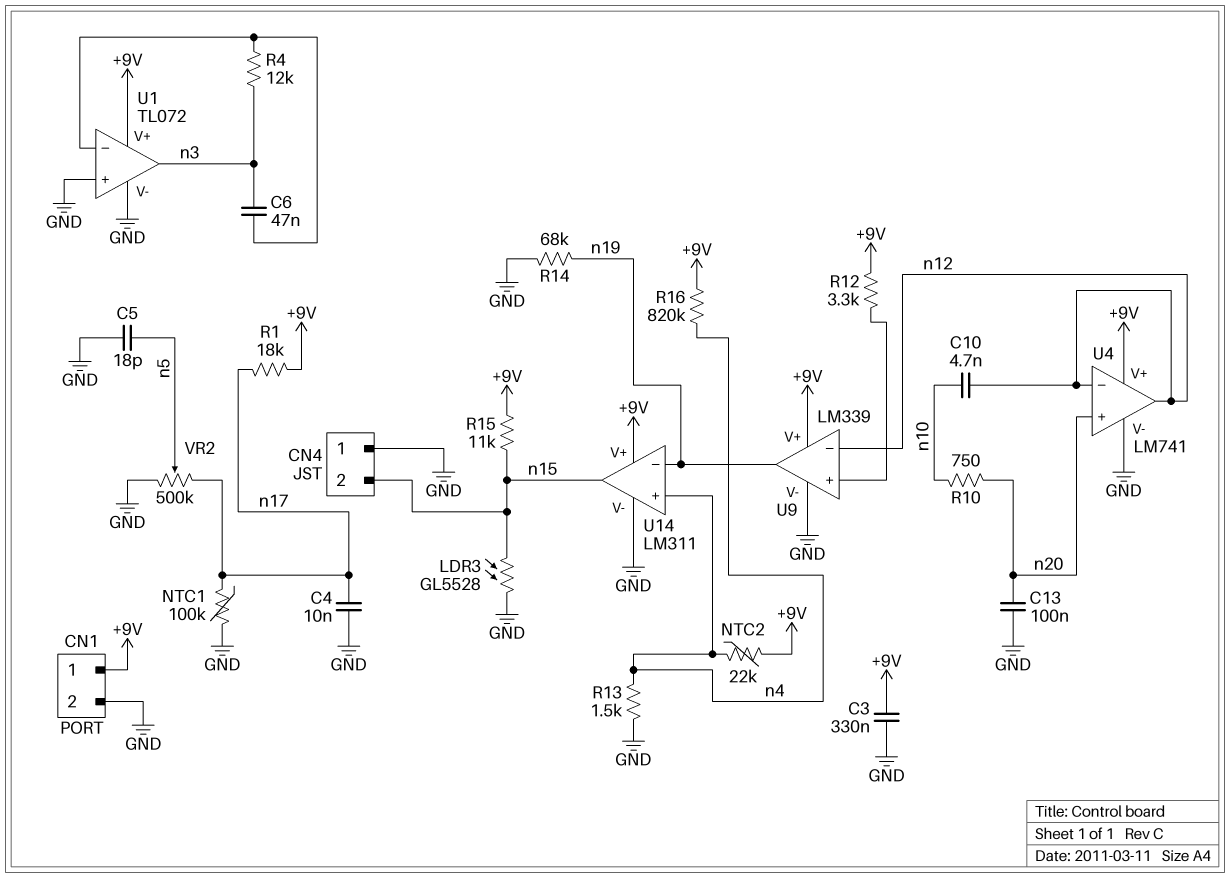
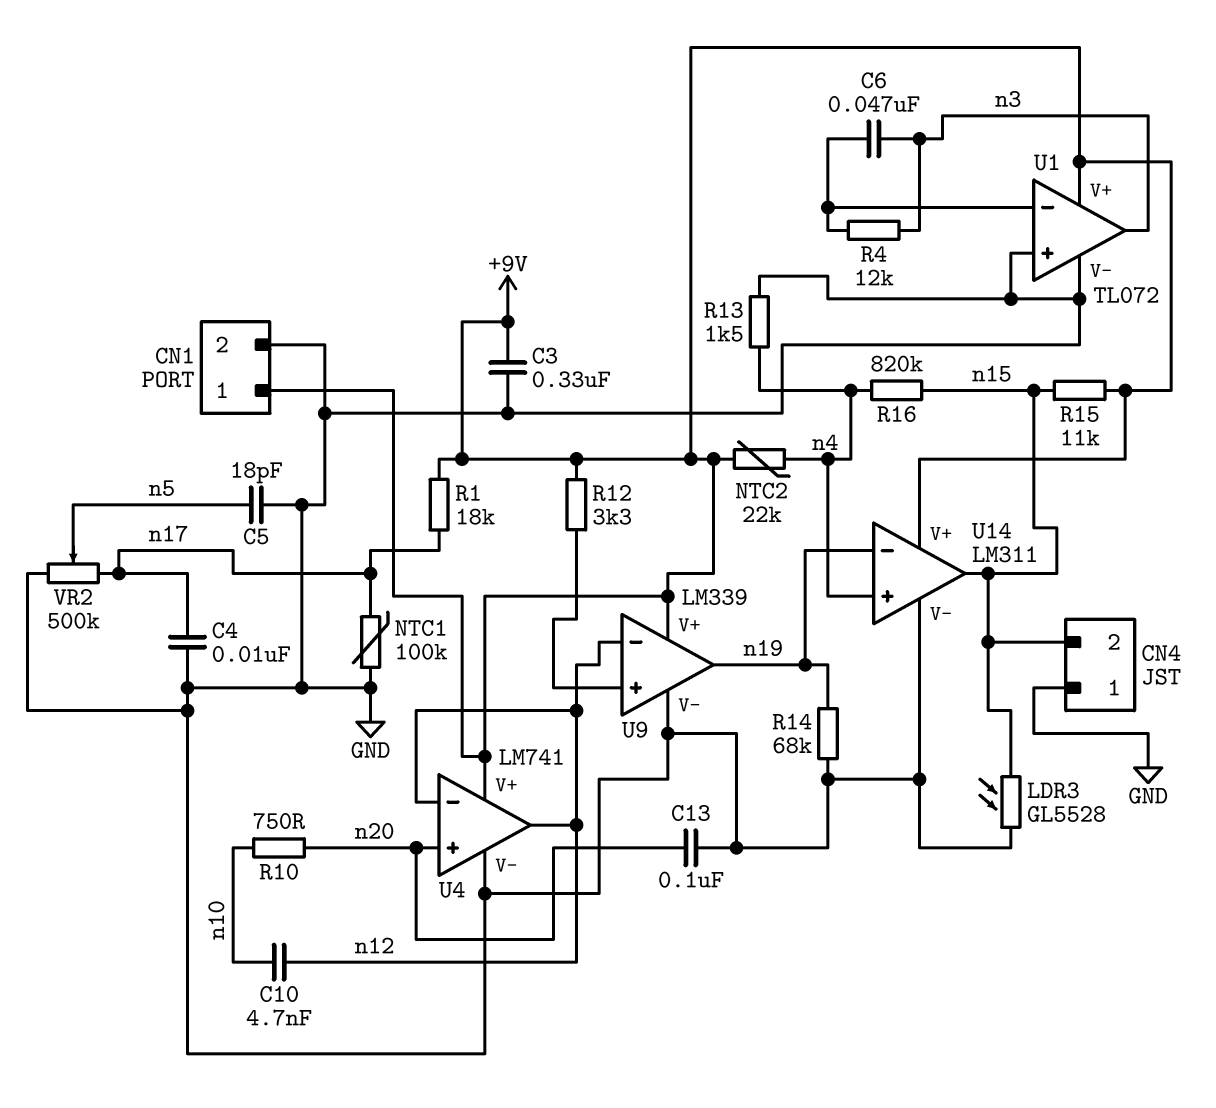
R16: 820k (+9V, n4) -> 820k (n4, n15)

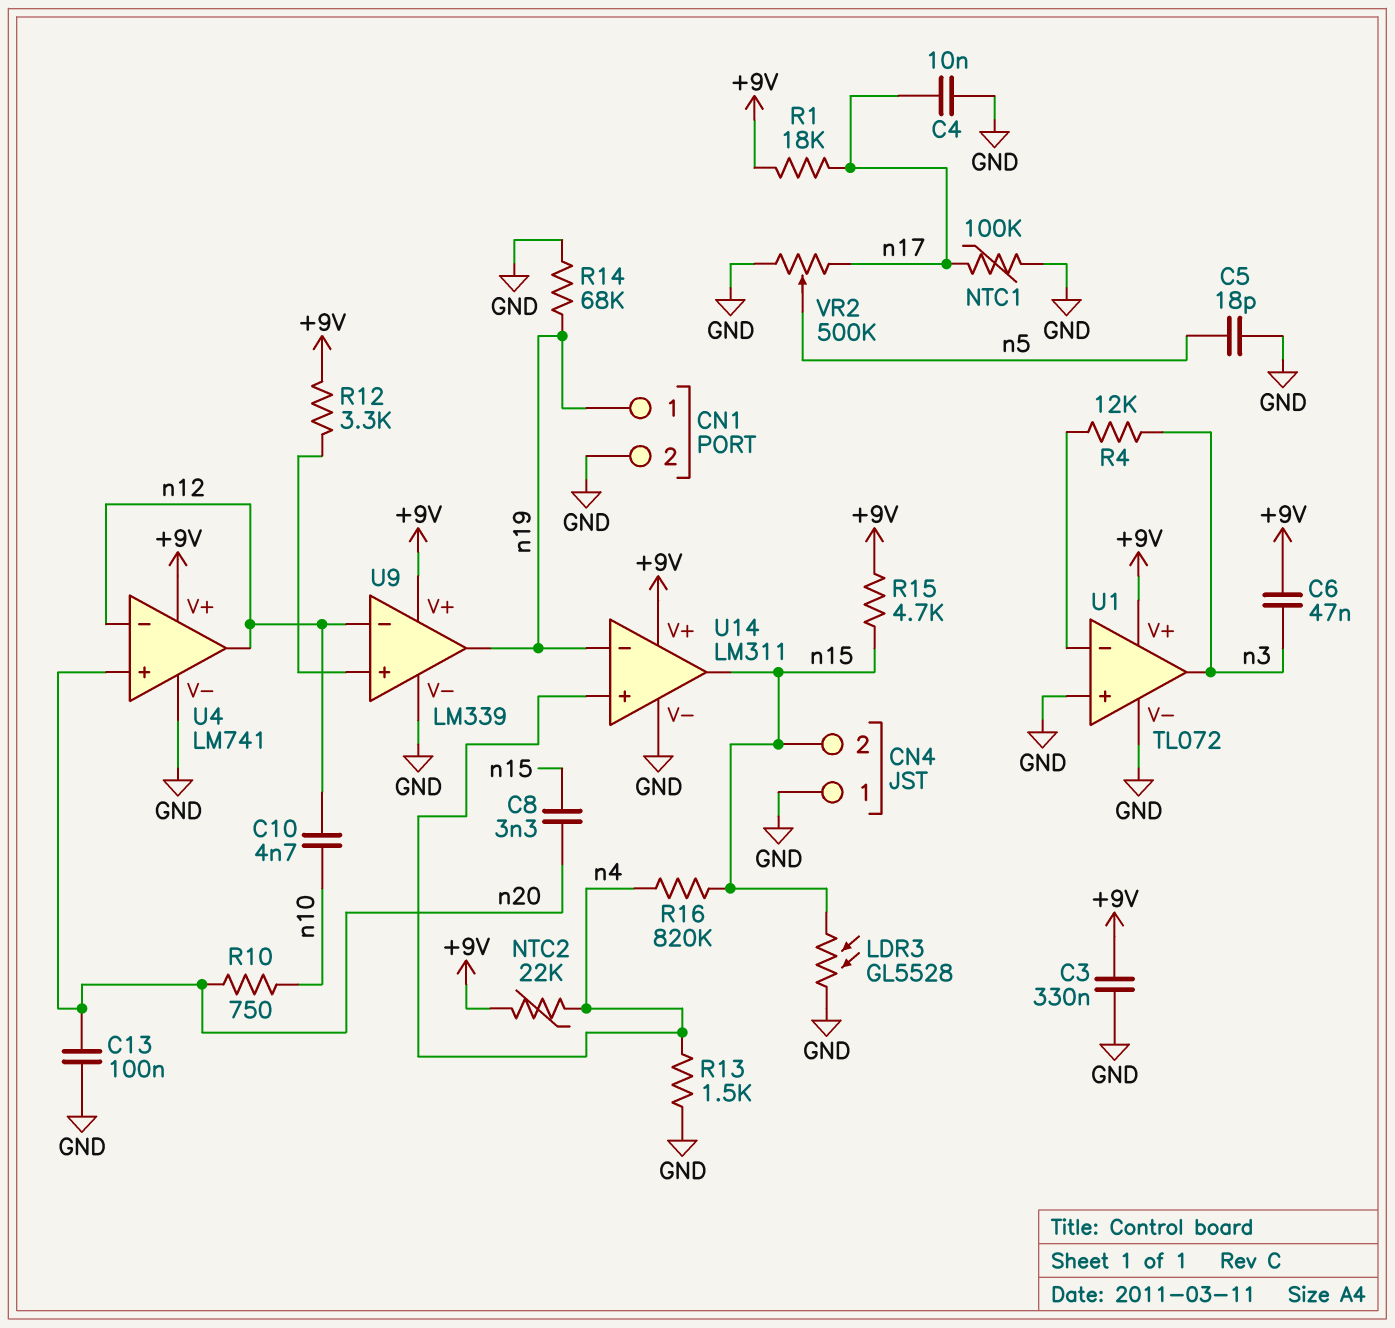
C6: 47nF (U1/in-, n3) -> 47nF (+9V, n3)
C8: none -> 3.3nF (n15, n20)
CN1 pin 1: +9V -> n19
R15: 11k (+9V, n15) -> 4.7k (+9V, n15)

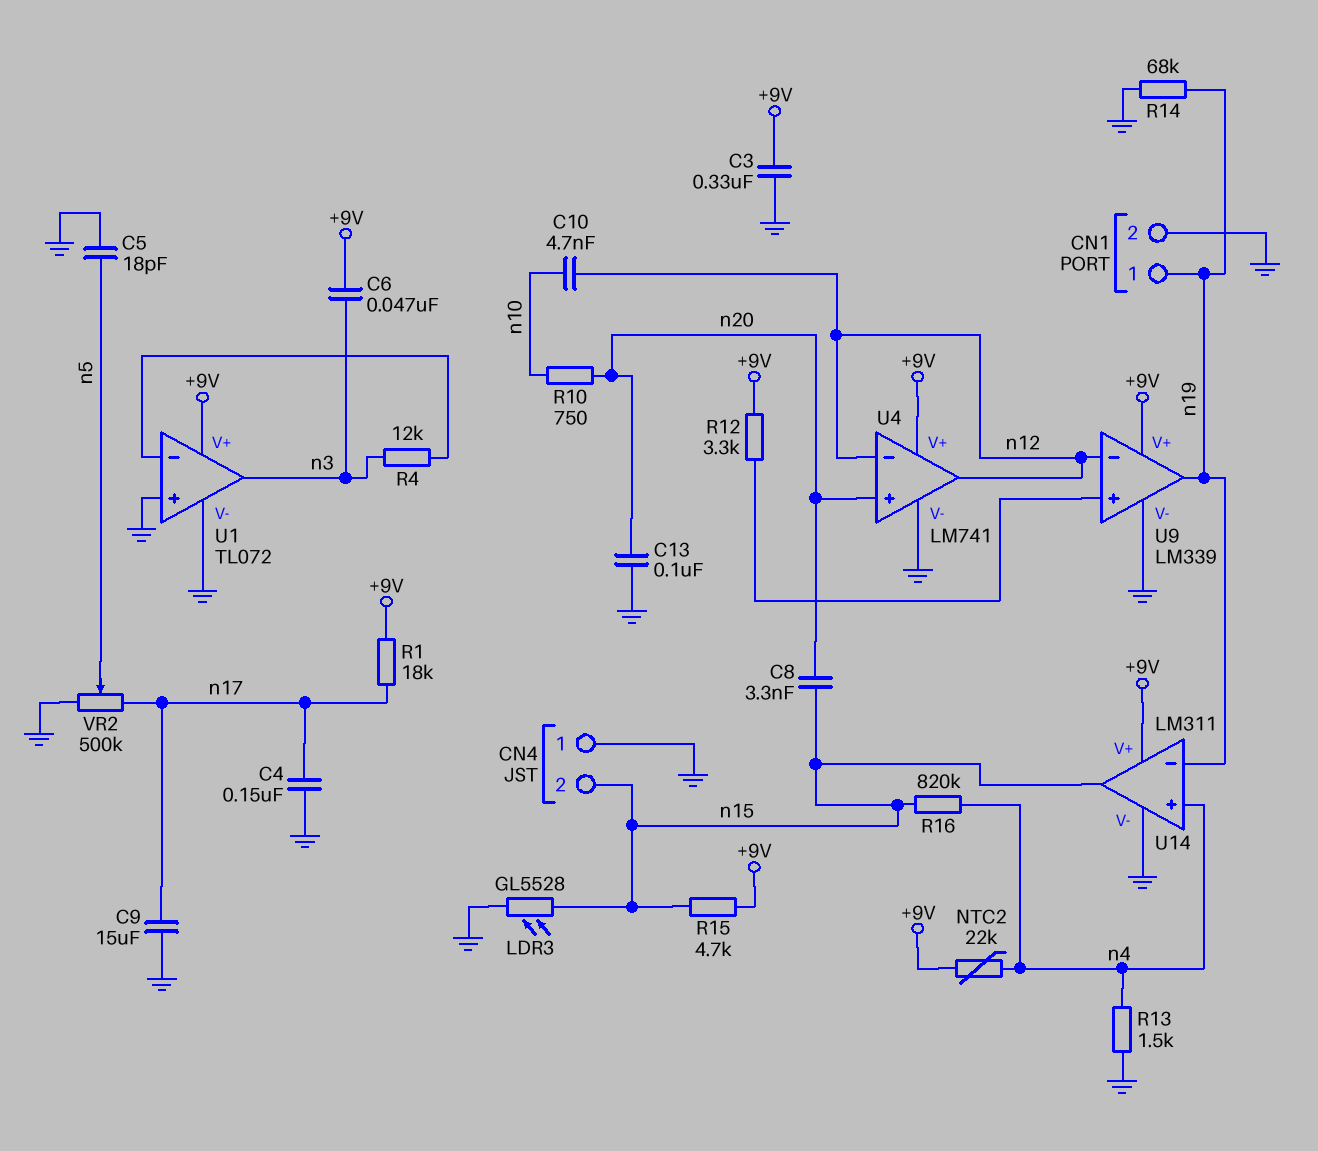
C4: 10nF (GND, n17) -> 150nF (GND, n17)
C9: none -> 15uF (GND, n17)
NTC1: 100k (GND, n17) -> none

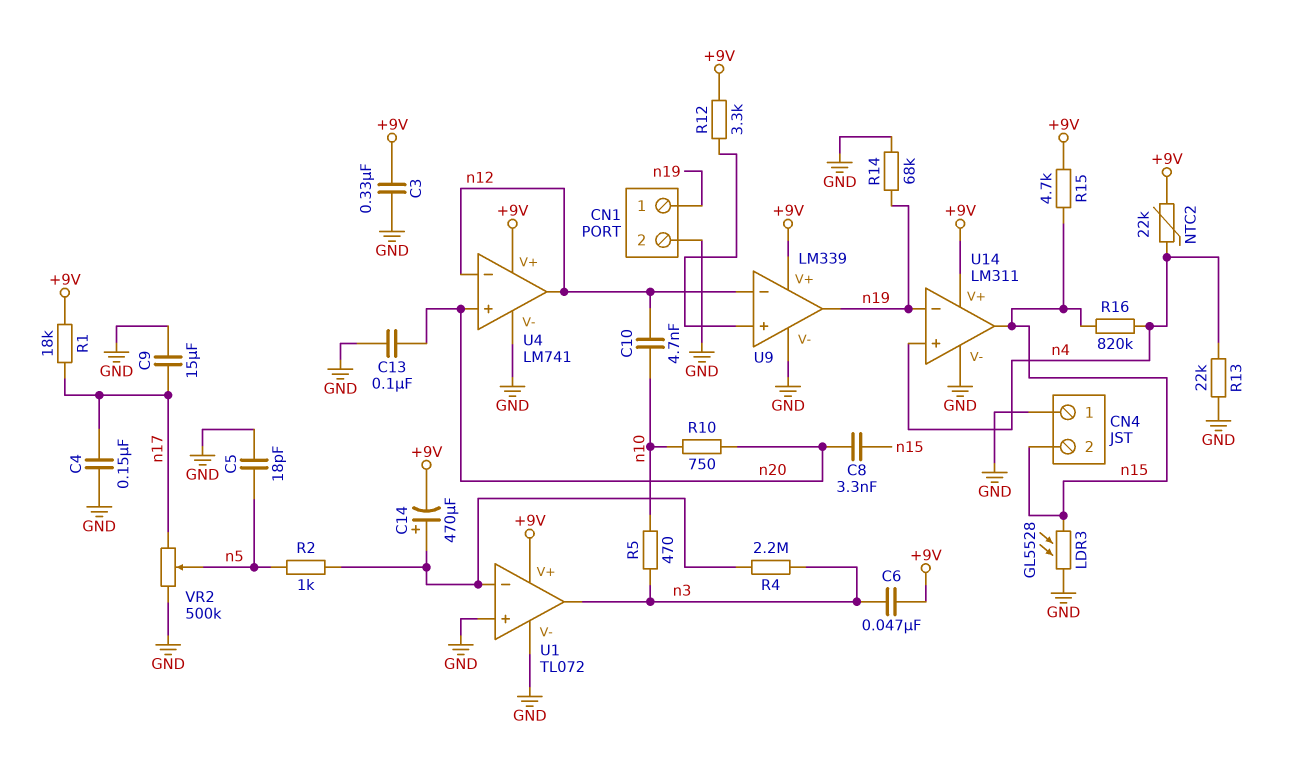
C14: none -> 470uF (plus U1/in-, minus +9V)
R2: none -> 1k (U1/in-, n5)
R4: 12k (U1/in-, n3) -> 2.2M (U1/in-, n3)
R5: none -> 470 (n3, n10)
R13: 1.5k (GND, n4) -> 22k (GND, n4)

